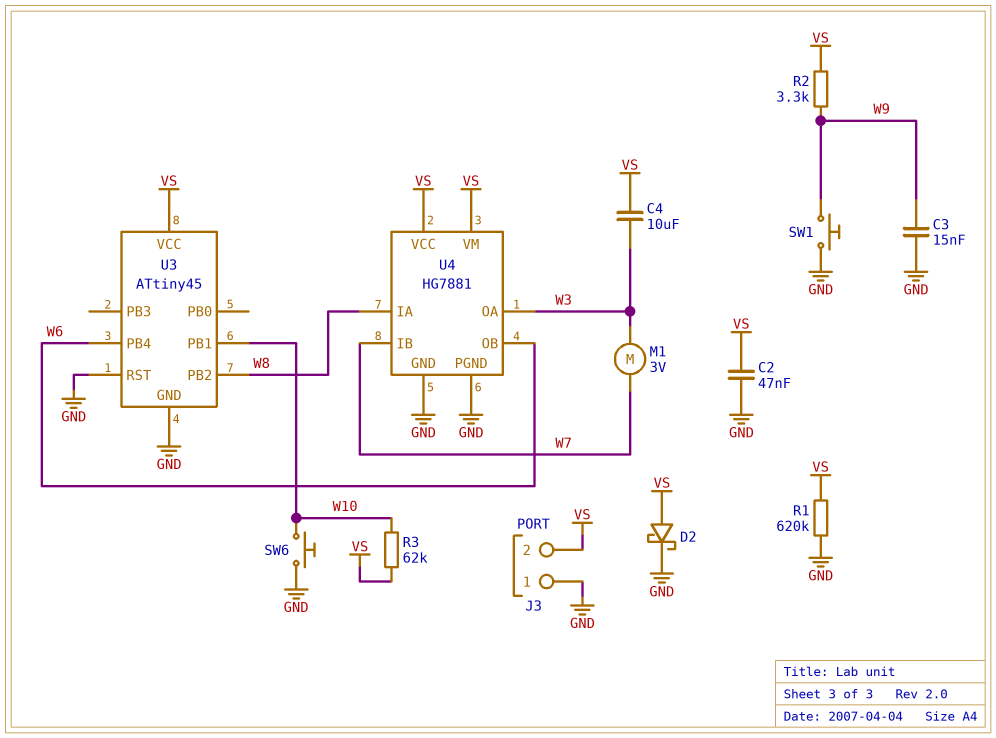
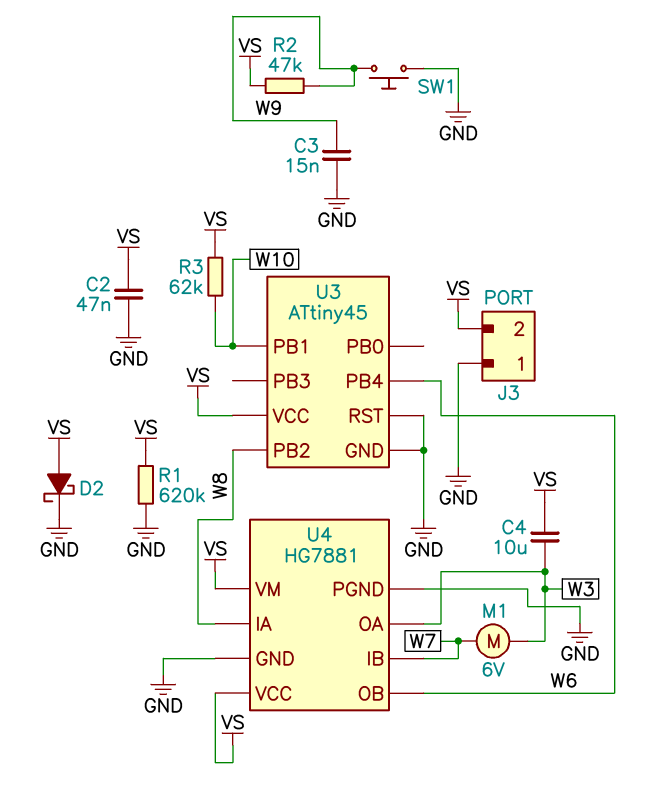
M1: motor 3V (W3, W7) -> motor 6V (W3, W7)
R2: 3.3k (VS, W9) -> 47k (VS, W9)
SW6: button (GND, W10) -> none

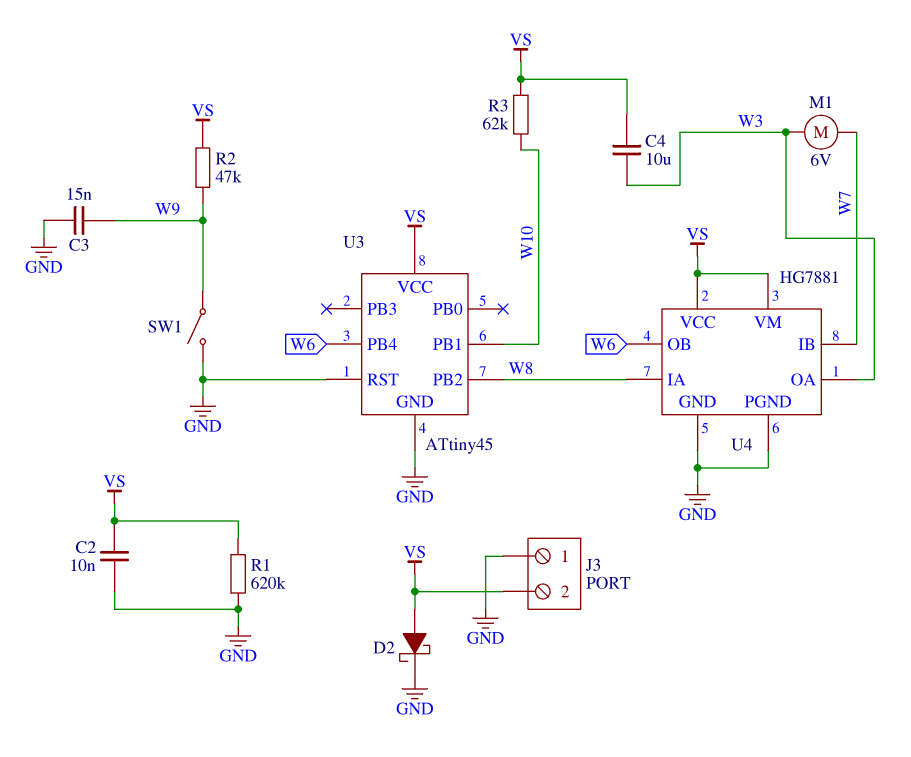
C2: 47nF (GND, VS) -> 10nF (GND, VS)
SW1: button (GND, W9) -> switch (GND, W9)

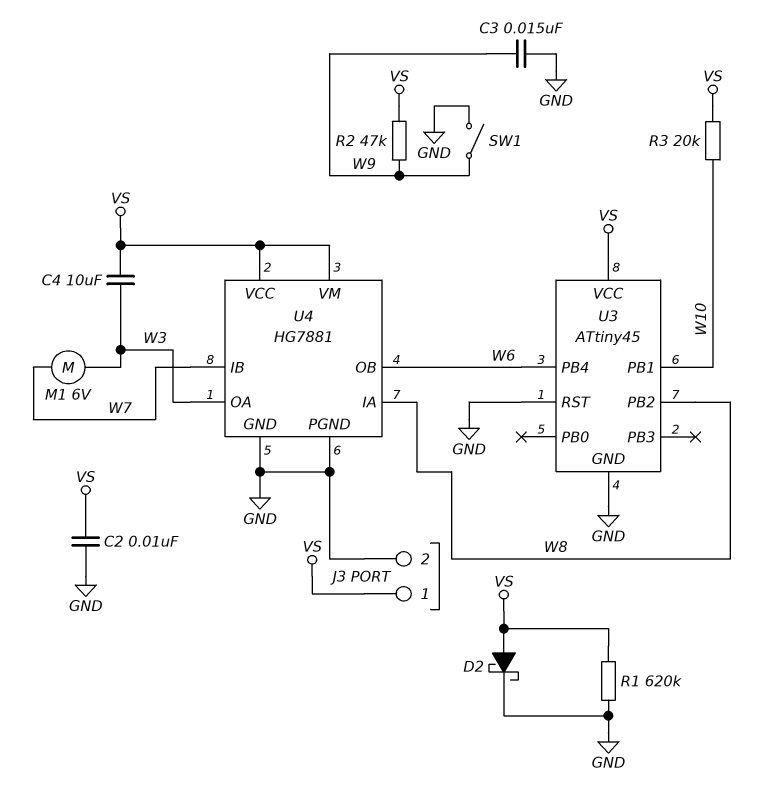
J3 pin 1: GND -> VS
J3 pin 2: VS -> GND
R3: 62k (VS, W10) -> 20k (VS, W10)

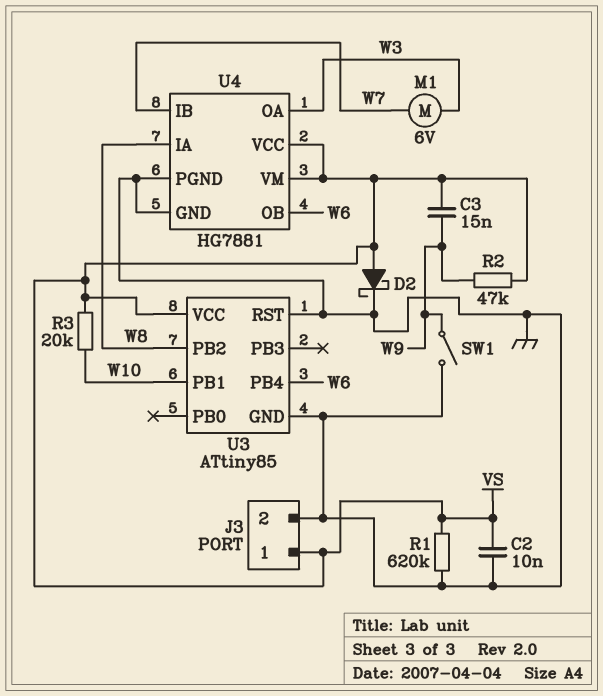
C3: 15nF (GND, W9) -> 15nF (VS, W9)
C4: 10uF (VS, W3) -> none
U3: ATtiny45 -> ATtiny85

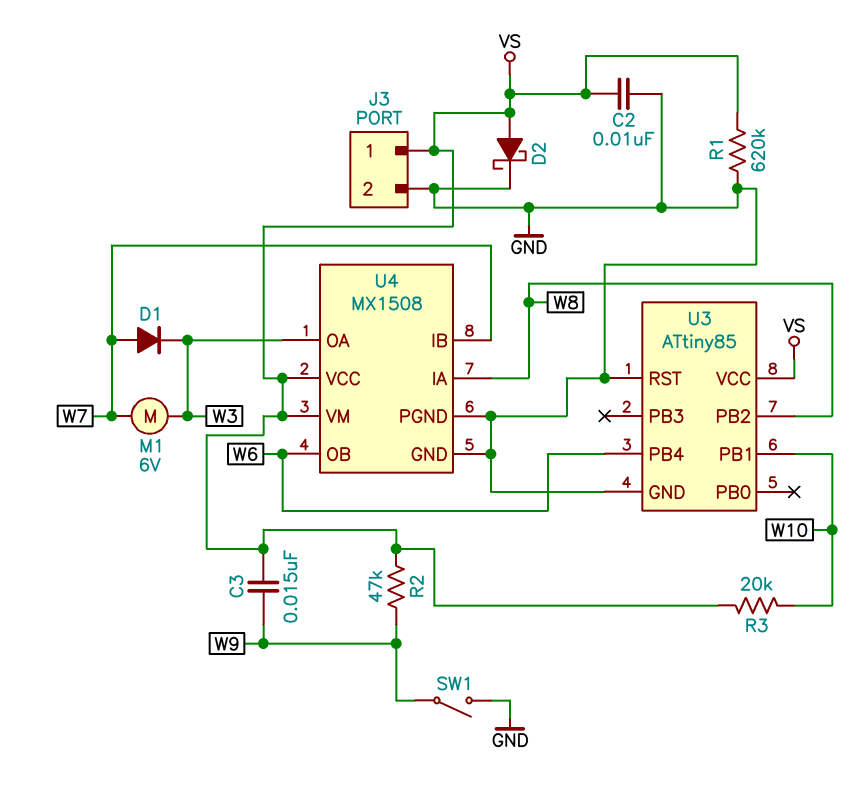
D1: none -> diode (A W7, K W3)
U4: HG7881 -> MX1508

